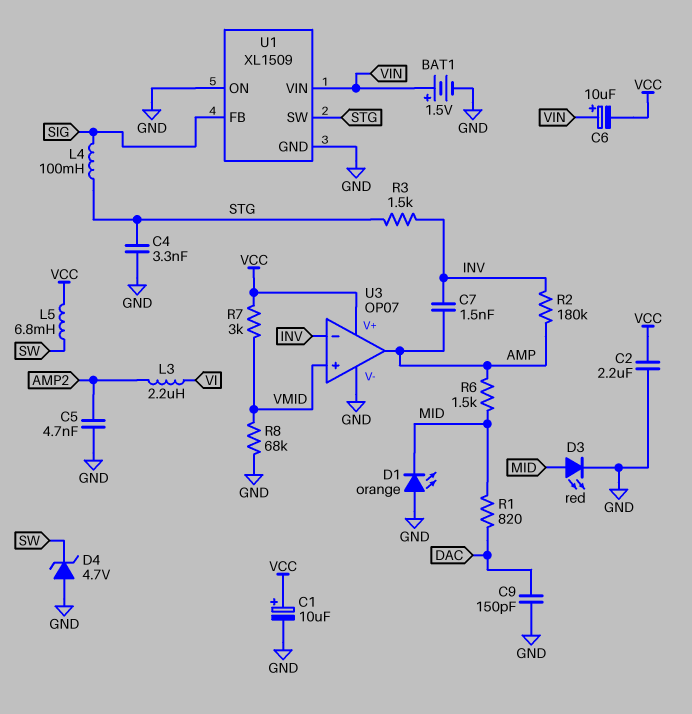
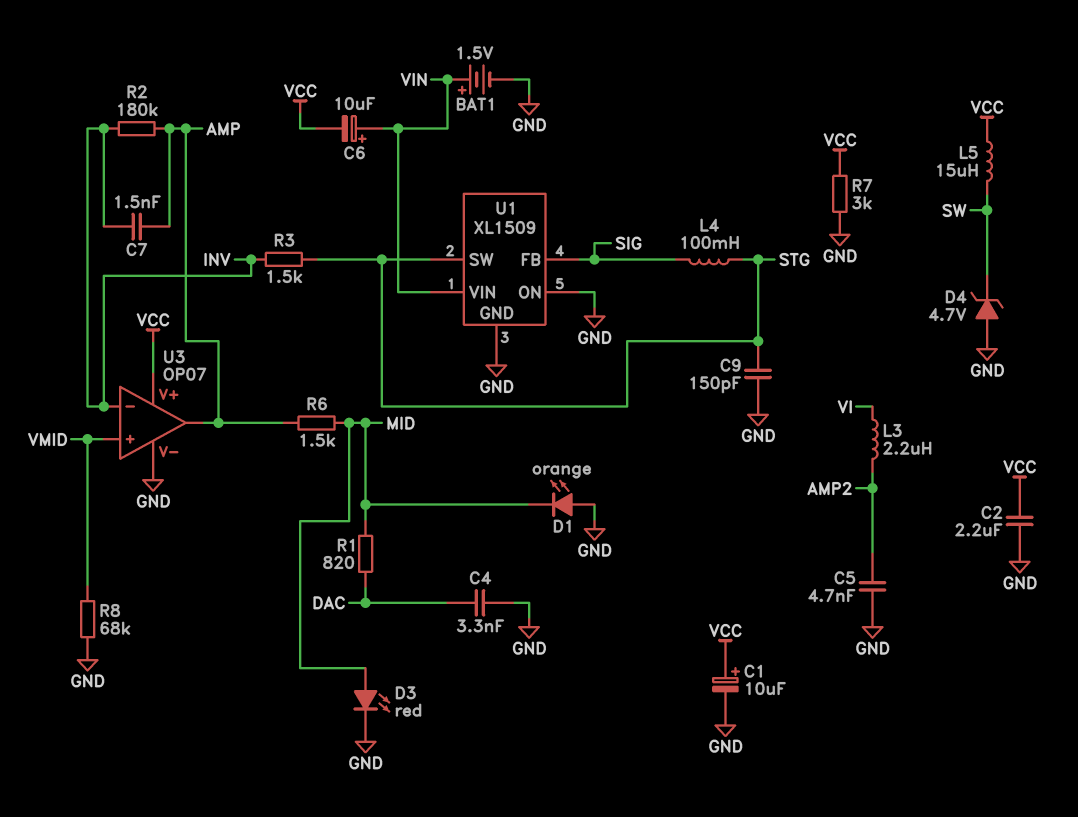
C4: 3.3nF (GND, STG) -> 3.3nF (DAC, GND)
C9: 150pF (DAC, GND) -> 150pF (GND, STG)
L5: 6.8mH (SW, VCC) -> 15uH (SW, VCC)
R7: 3k (VCC, VMID) -> 3k (GND, VCC)

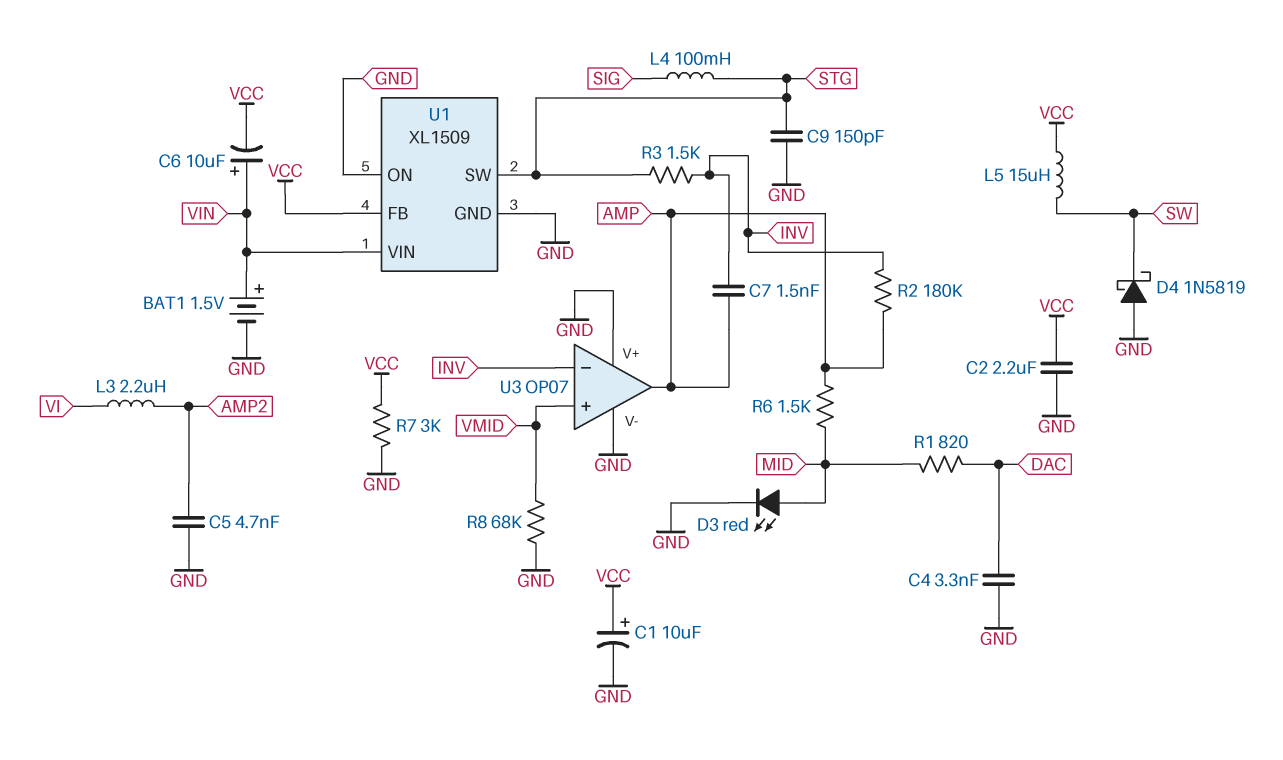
D1: LED orange (A GND, K MID) -> none
D4: zener 4.7V (A GND, K SW) -> schottky 1N5819 (A GND, K SW)
U1 pin FB: SIG -> VCC
U3 pin V+: VCC -> GND

